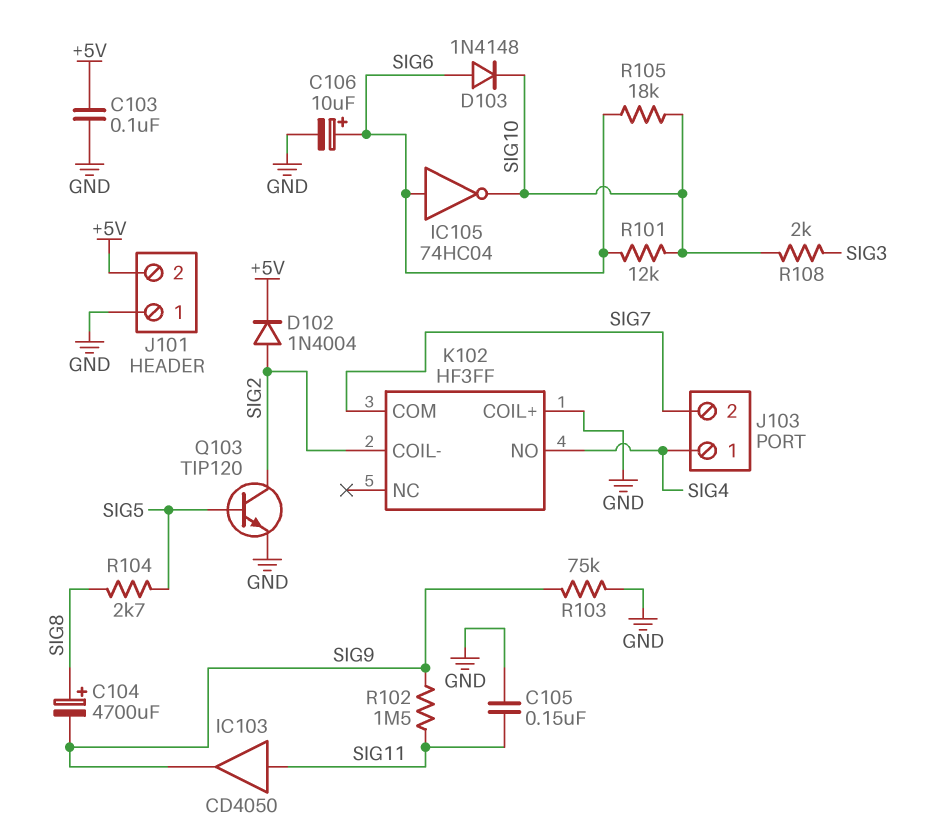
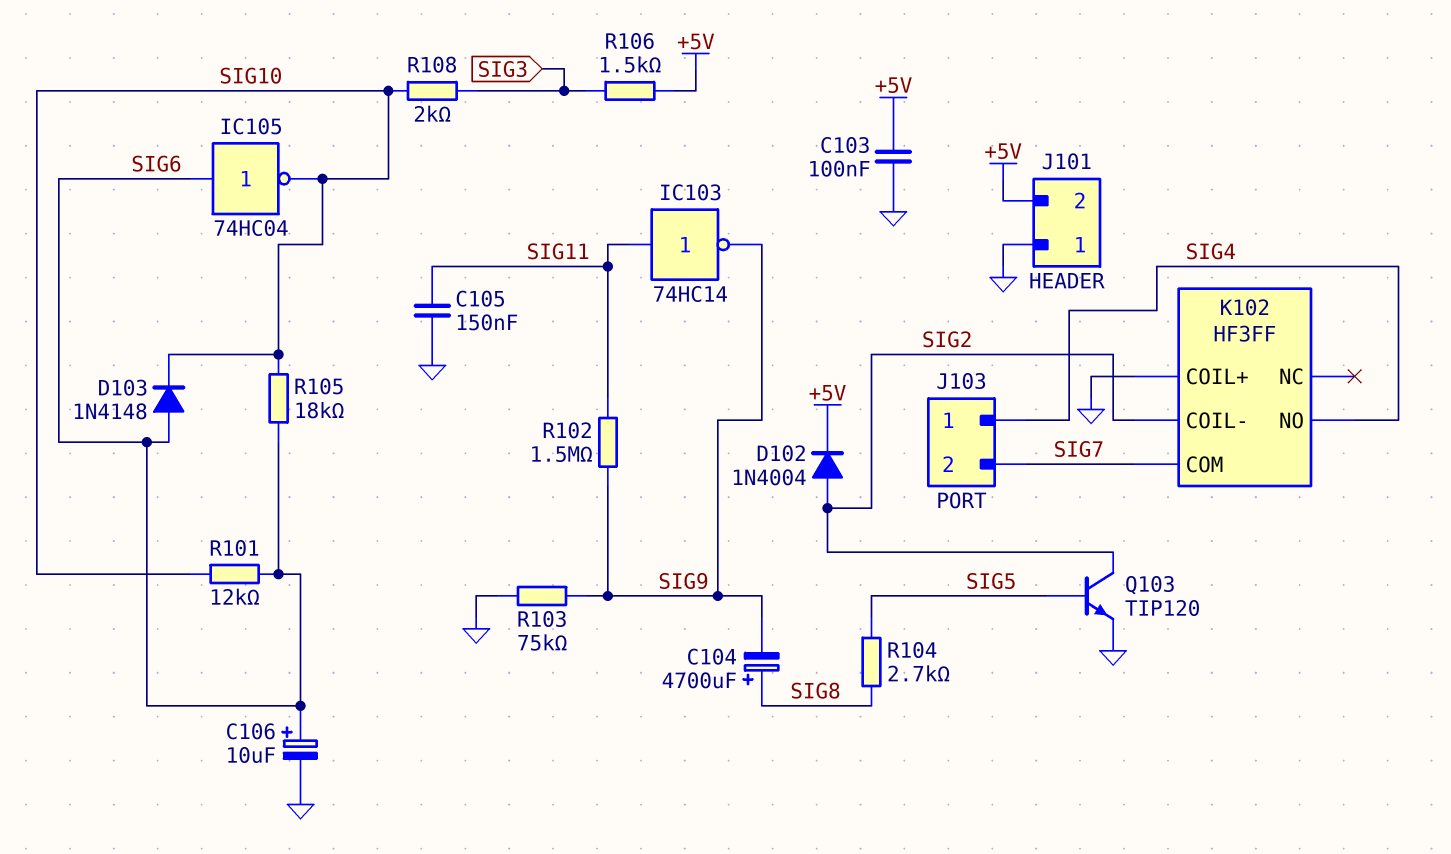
IC103: buffer CD4050 (in SIG11, out SIG9) -> NOT 74HC14 (in SIG11, out SIG9)
R106: none -> 1.5k (+5V, SIG3)

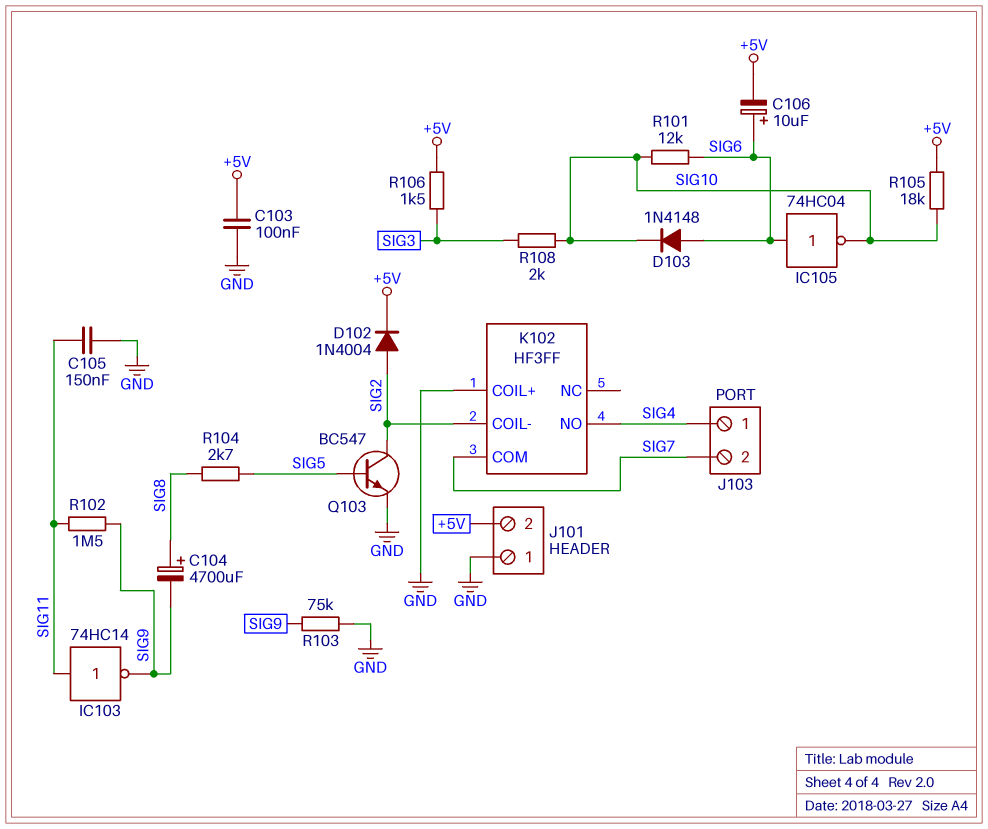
C106: 10uF (plus SIG6, minus GND) -> 10uF (plus SIG6, minus +5V)
Q103: NPN TIP120 (B SIG5, C SIG2, E GND) -> NPN BC547 (B SIG5, C SIG2, E GND)
R105: 18k (SIG6, SIG10) -> 18k (+5V, SIG10)

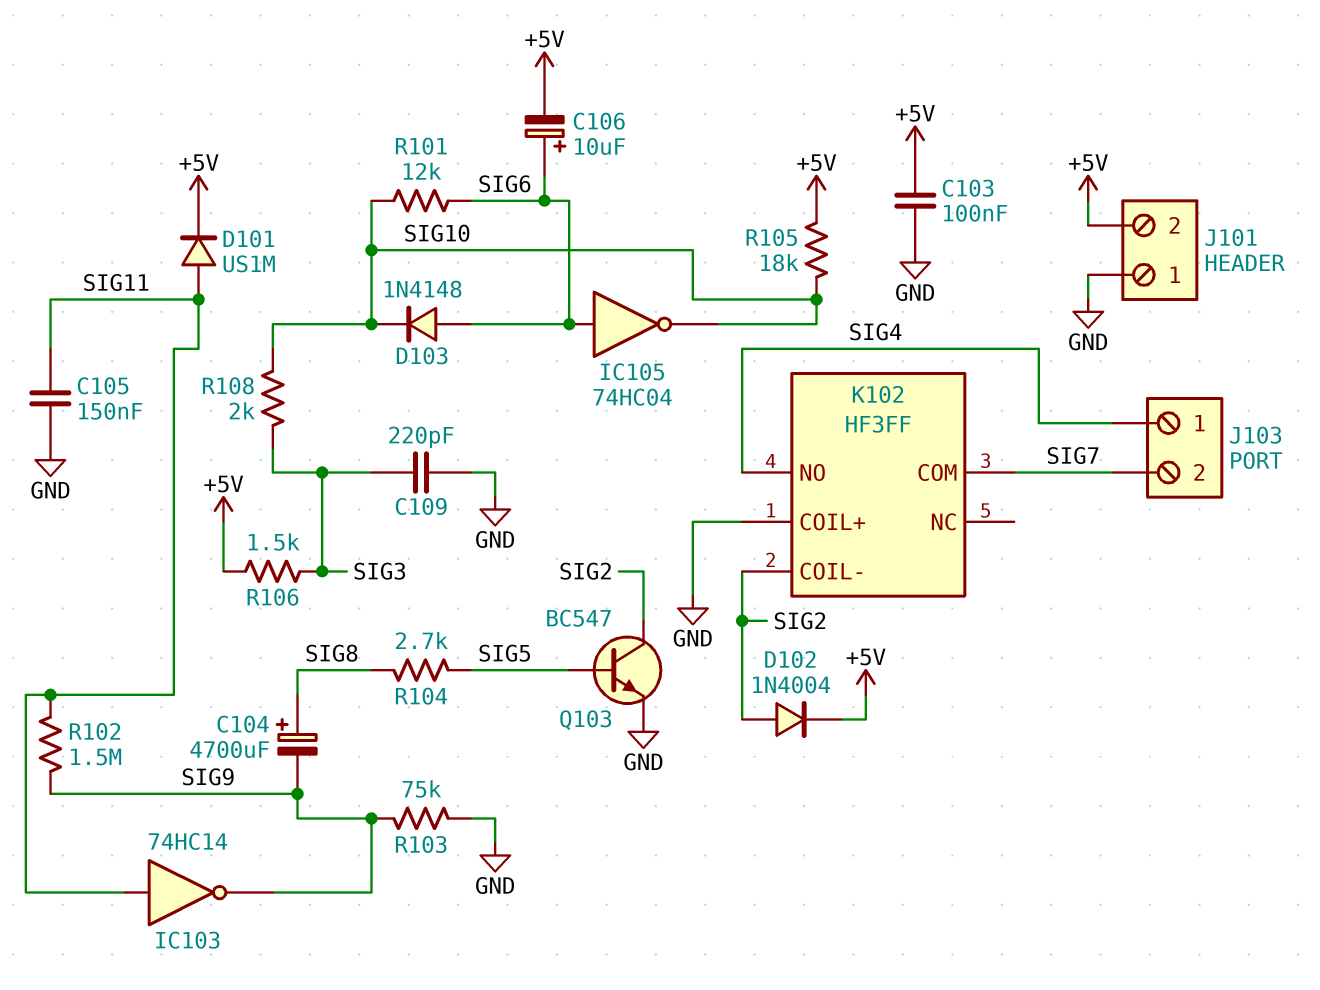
C109: none -> 220pF (GND, SIG3)
D101: none -> diode US1M (A SIG11, K +5V)

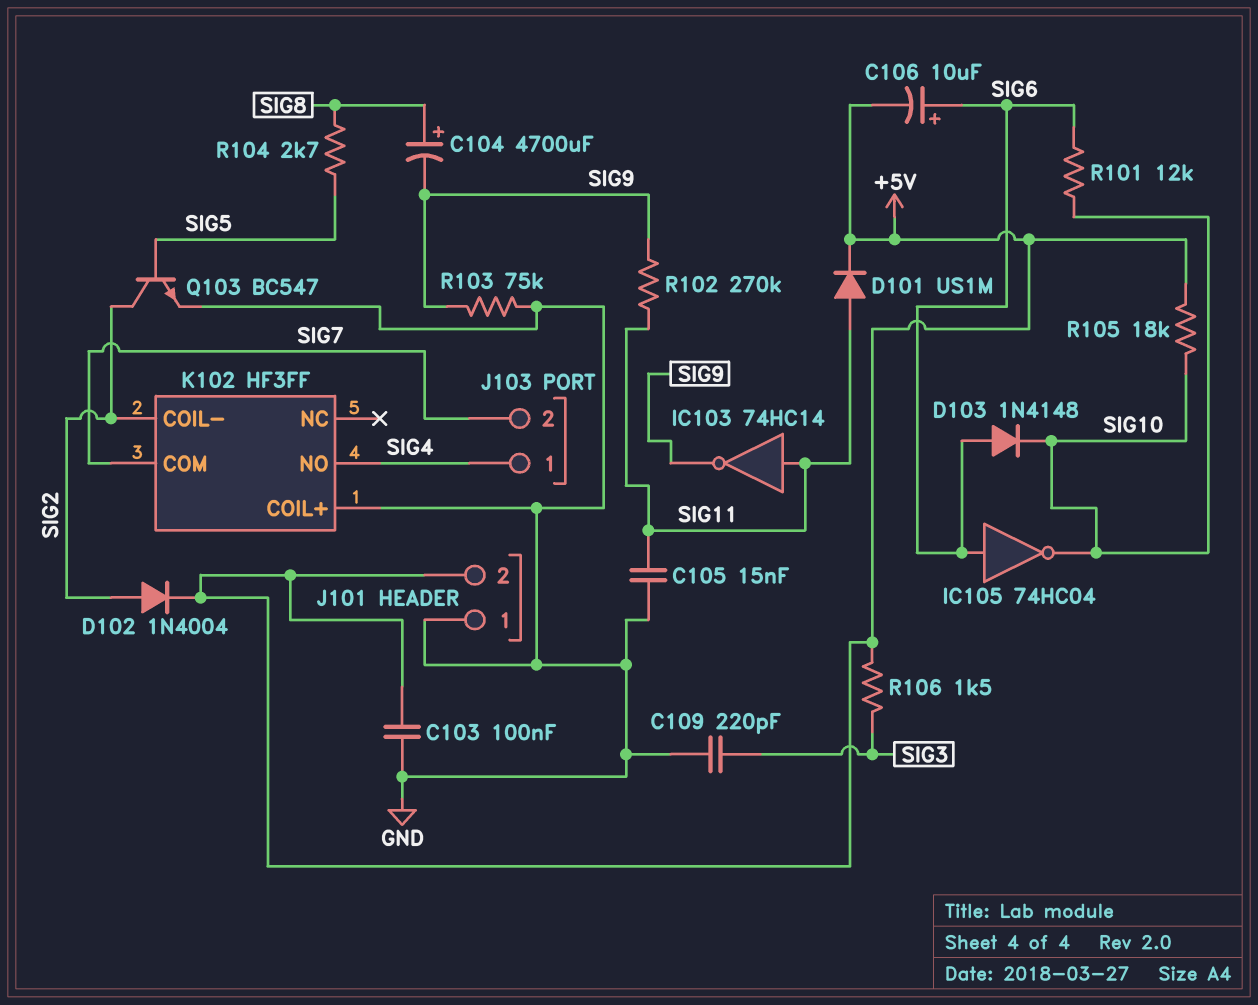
C105: 150nF (GND, SIG11) -> 15nF (GND, SIG11)
R102: 1.5M (SIG9, SIG11) -> 270k (SIG9, SIG11)
R108: 2k (SIG3, SIG10) -> none

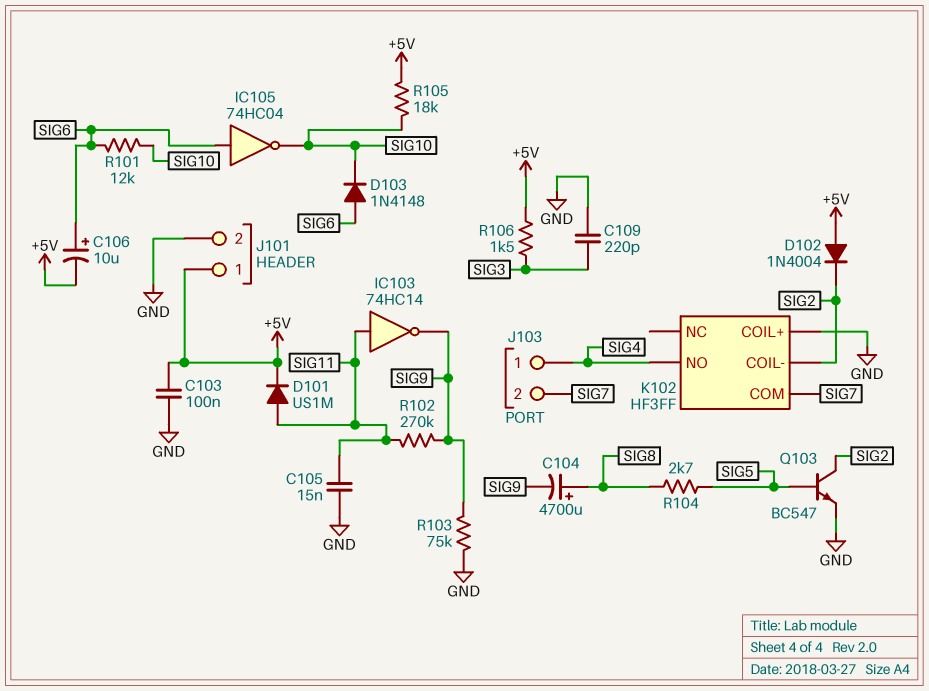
D102: diode 1N4004 (A SIG2, K +5V) -> diode 1N4004 (A +5V, K SIG2)
J101 pin 1: GND -> +5V
J101 pin 2: +5V -> GND

